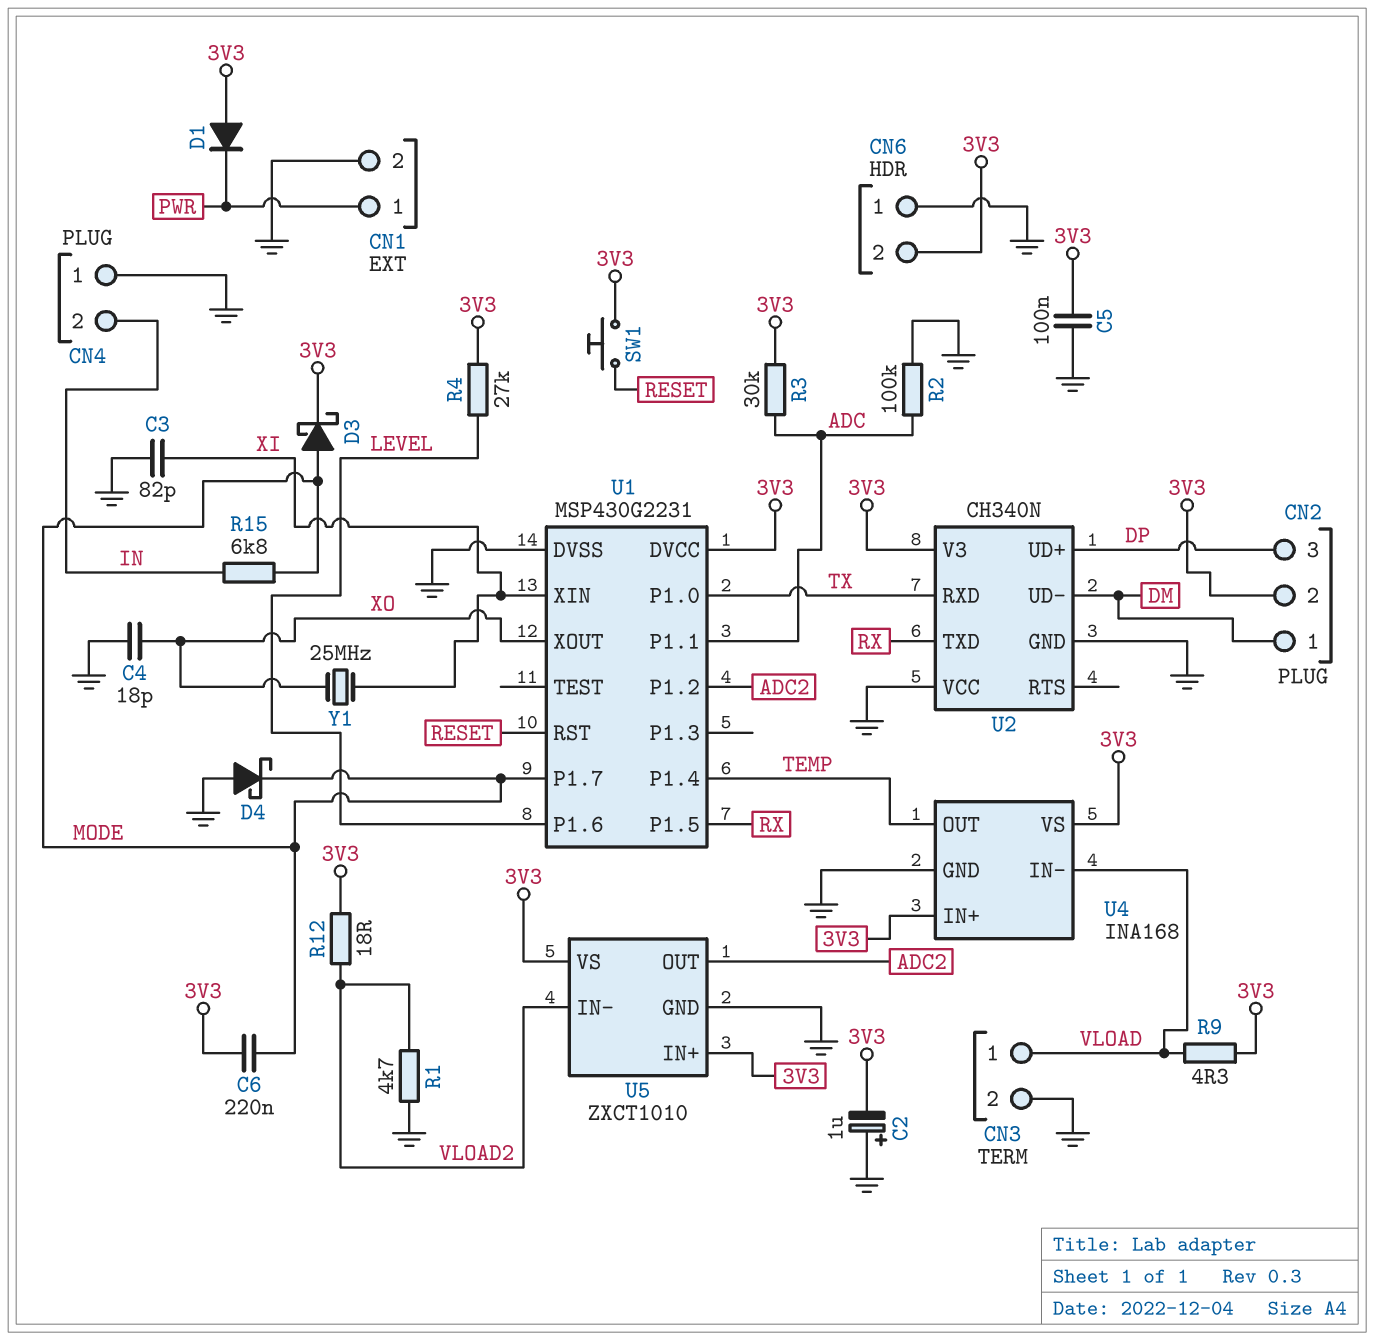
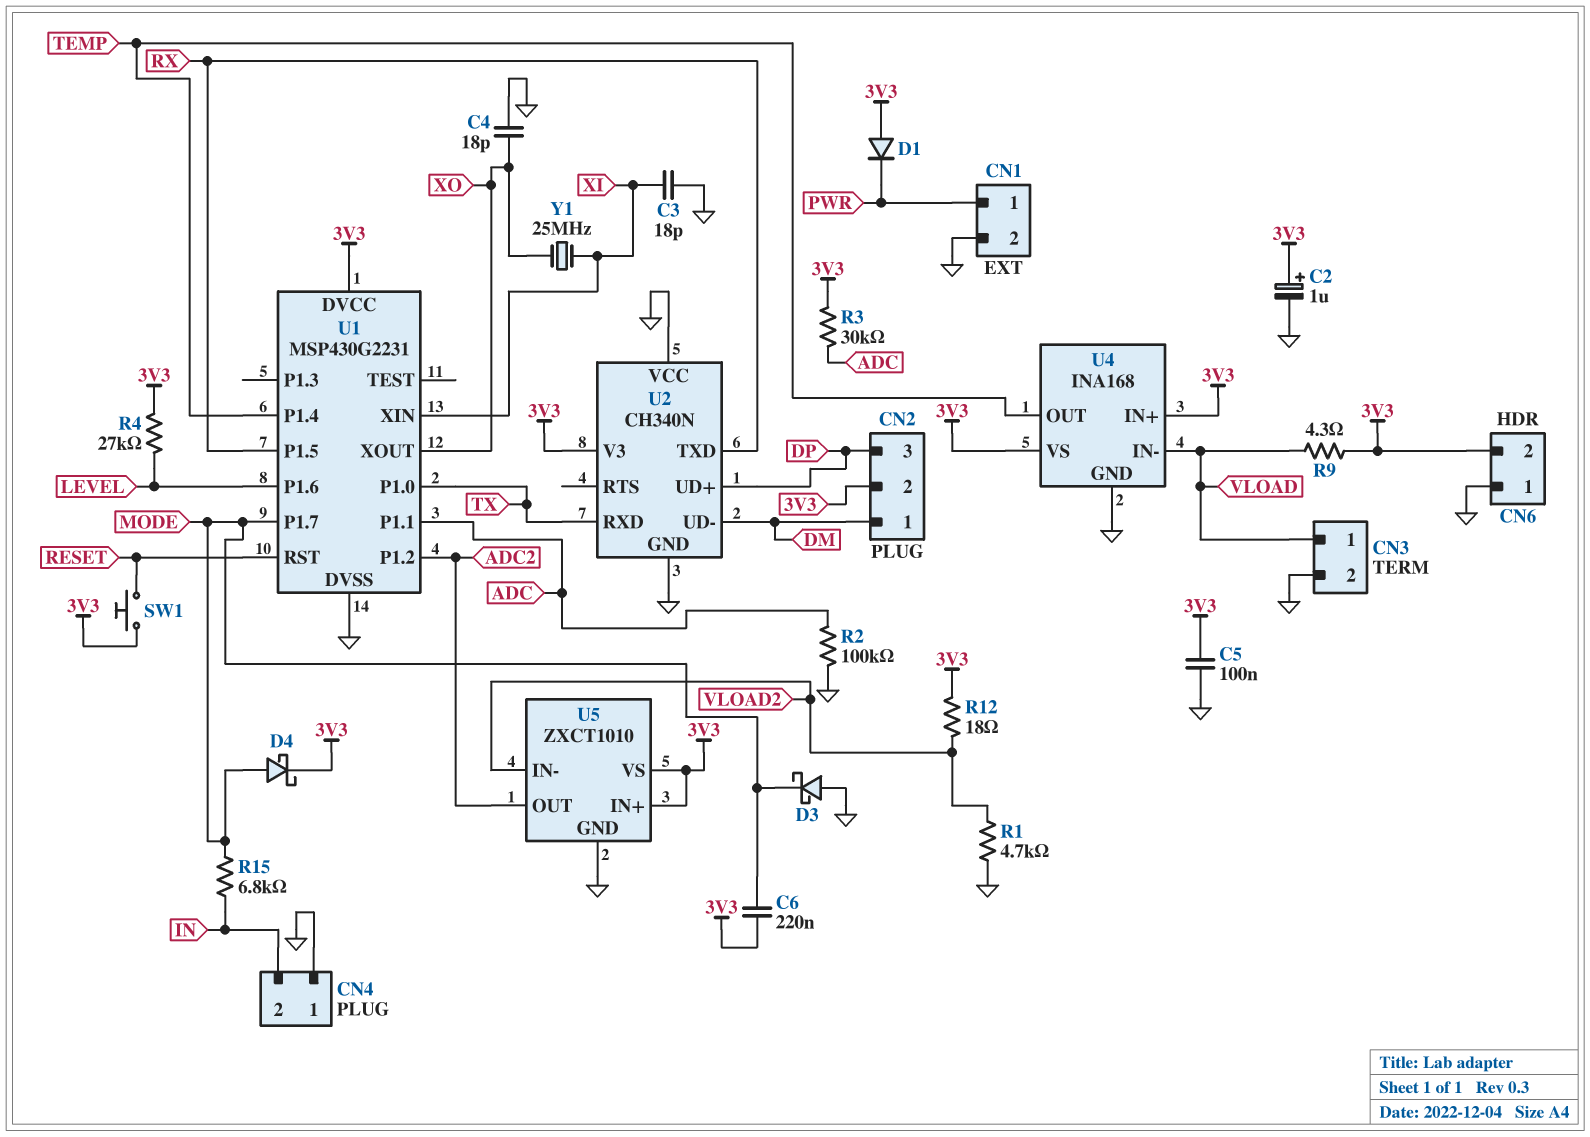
C2: 1uF (plus GND, minus 3V3) -> 1uF (plus 3V3, minus GND)
C3: 82pF (GND, XI) -> 18pF (GND, XI)
D3: schottky (A MODE, K 3V3) -> schottky (A GND, K MODE)
D4: schottky (A GND, K MODE) -> schottky (A MODE, K 3V3)

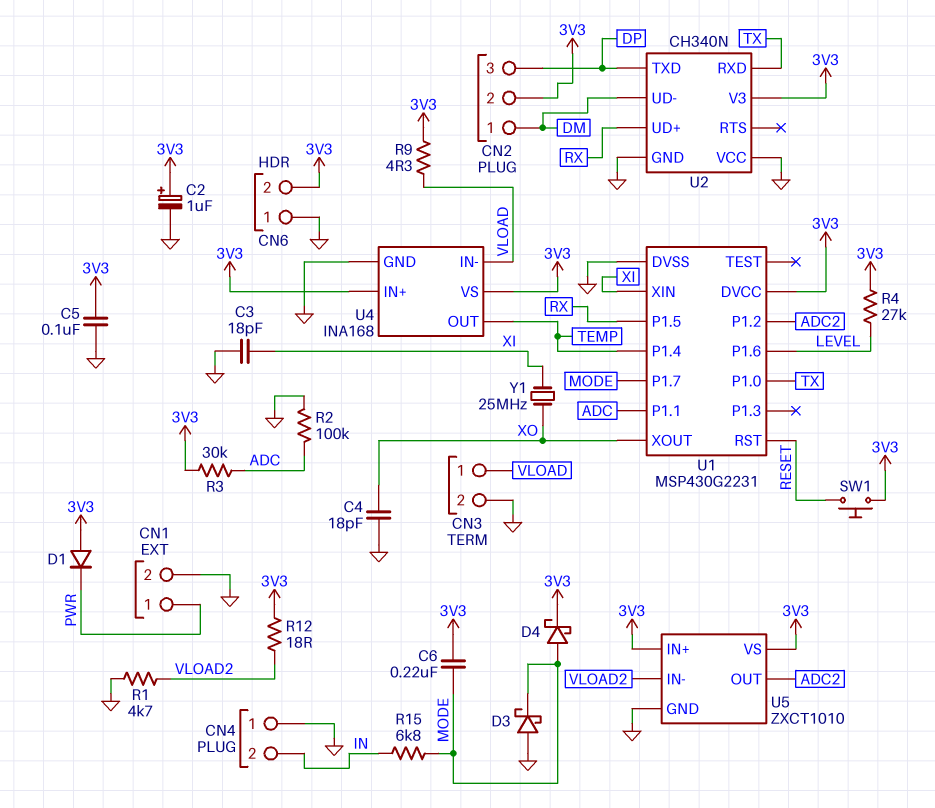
U2 pin TXD: RX -> DP
U2 pin UD+: DP -> RX

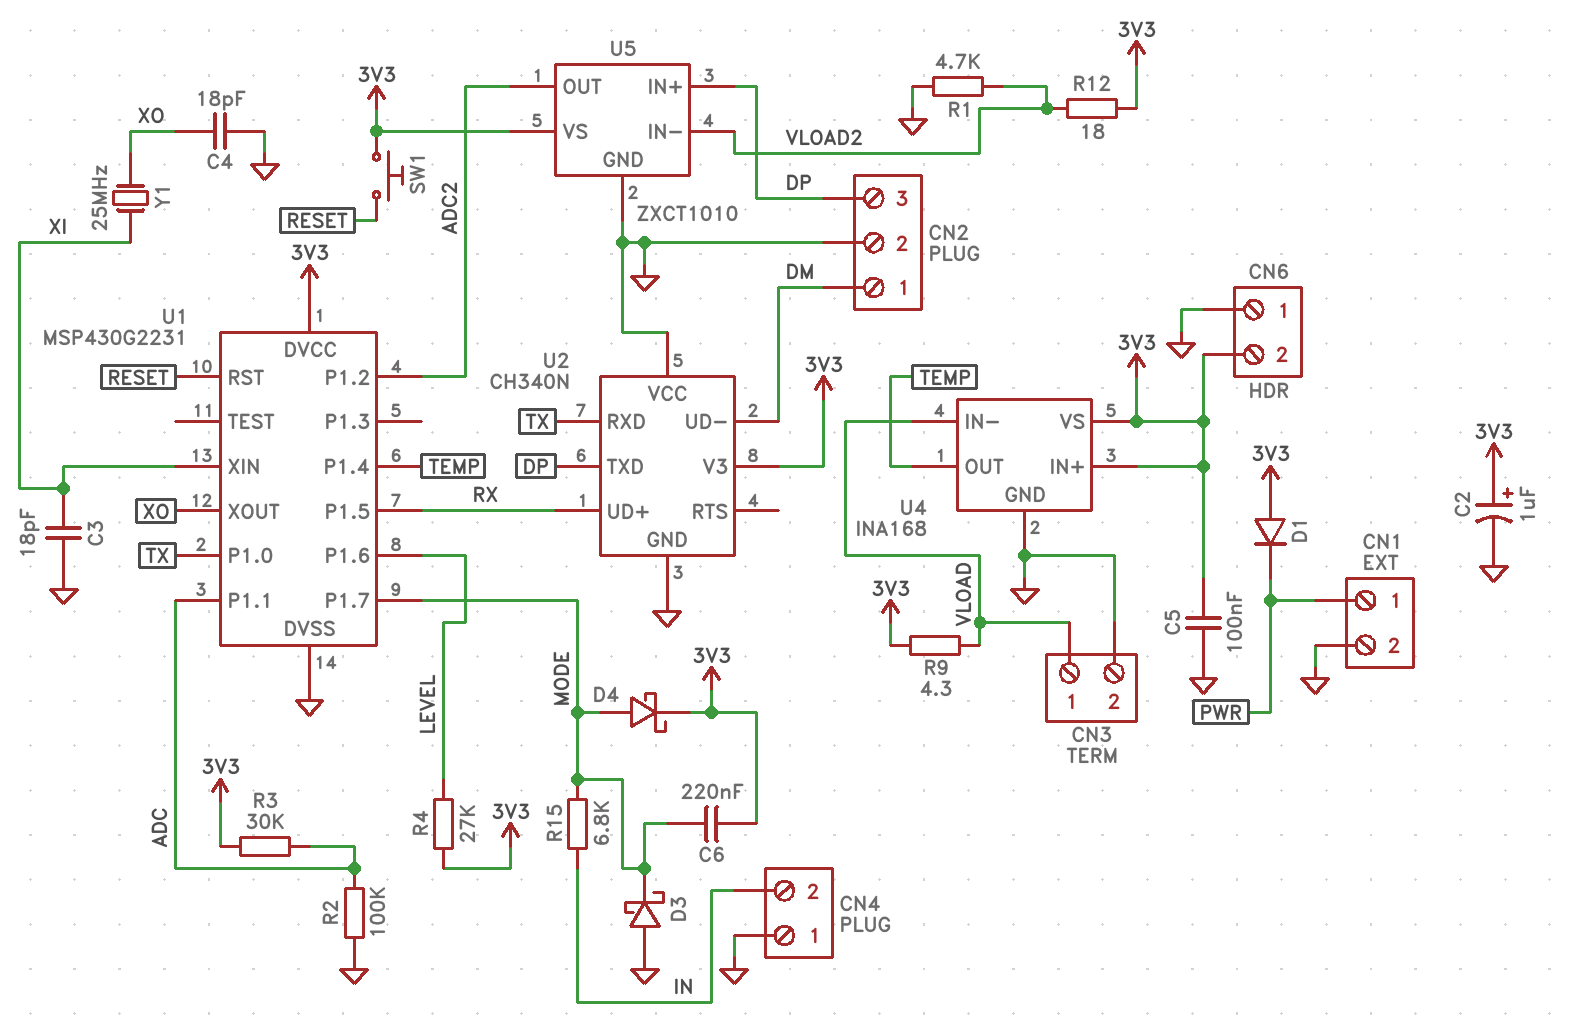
CN2 pin 2: 3V3 -> GND
U5 pin IN+: 3V3 -> DP

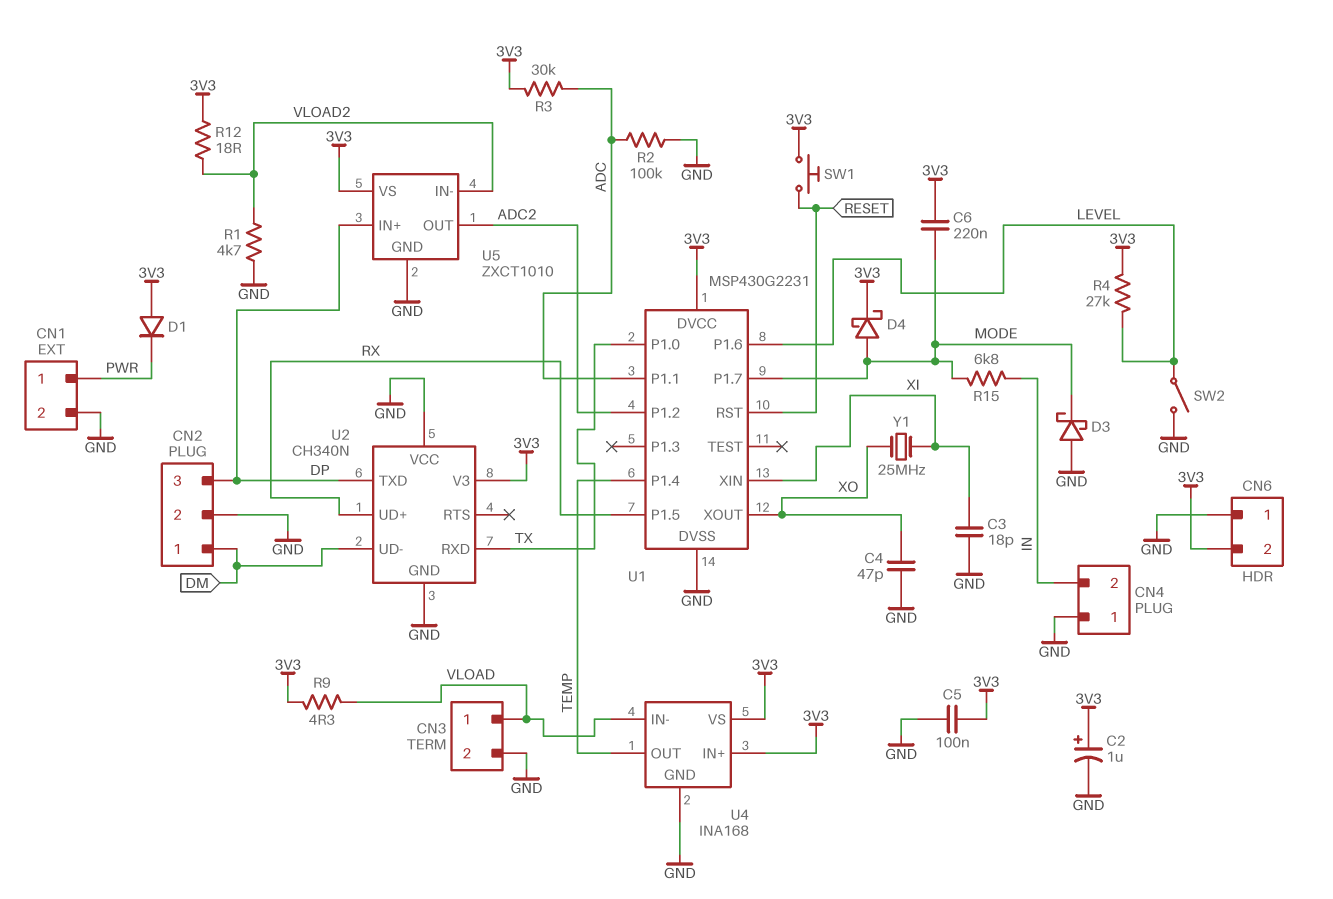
C4: 18pF (GND, XO) -> 47pF (GND, XO)
SW2: none -> switch (GND, LEVEL)

